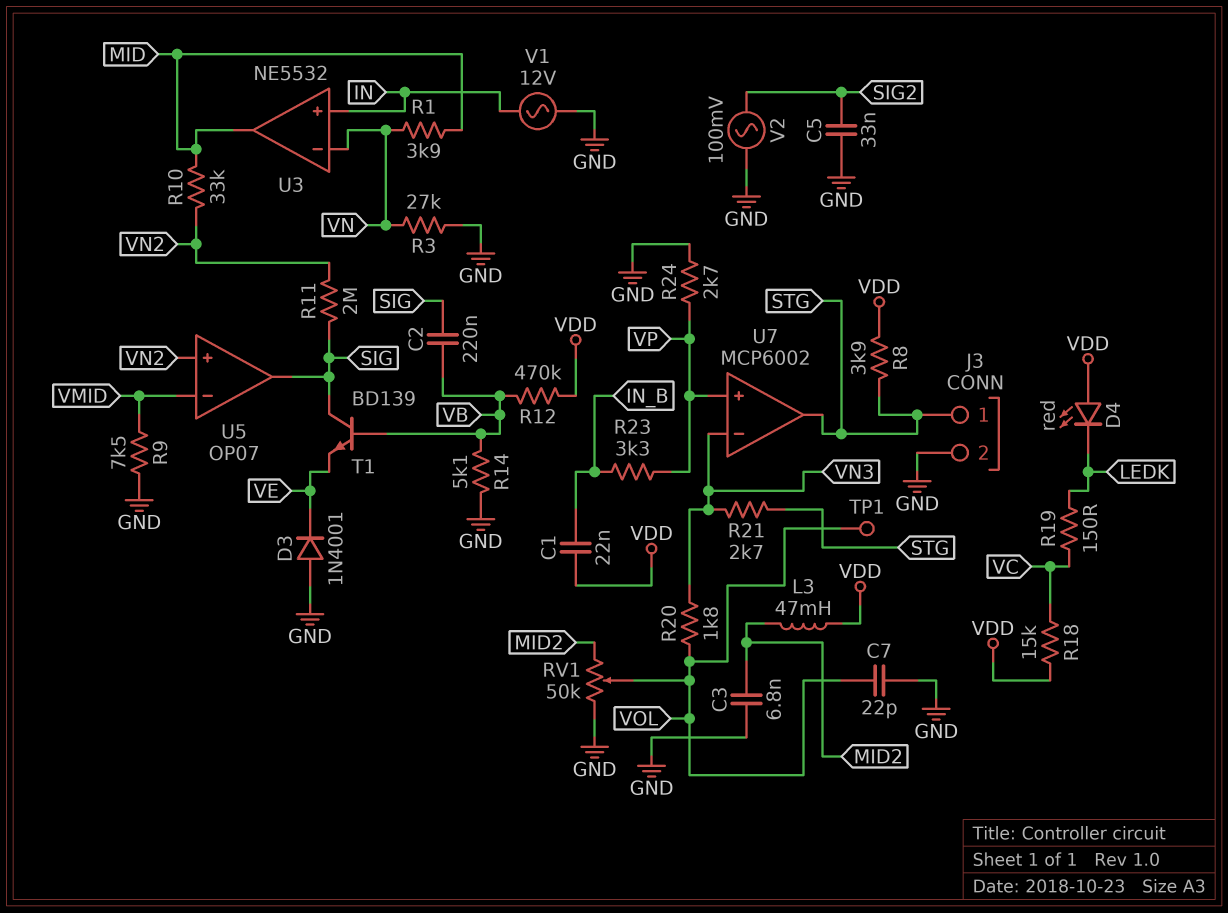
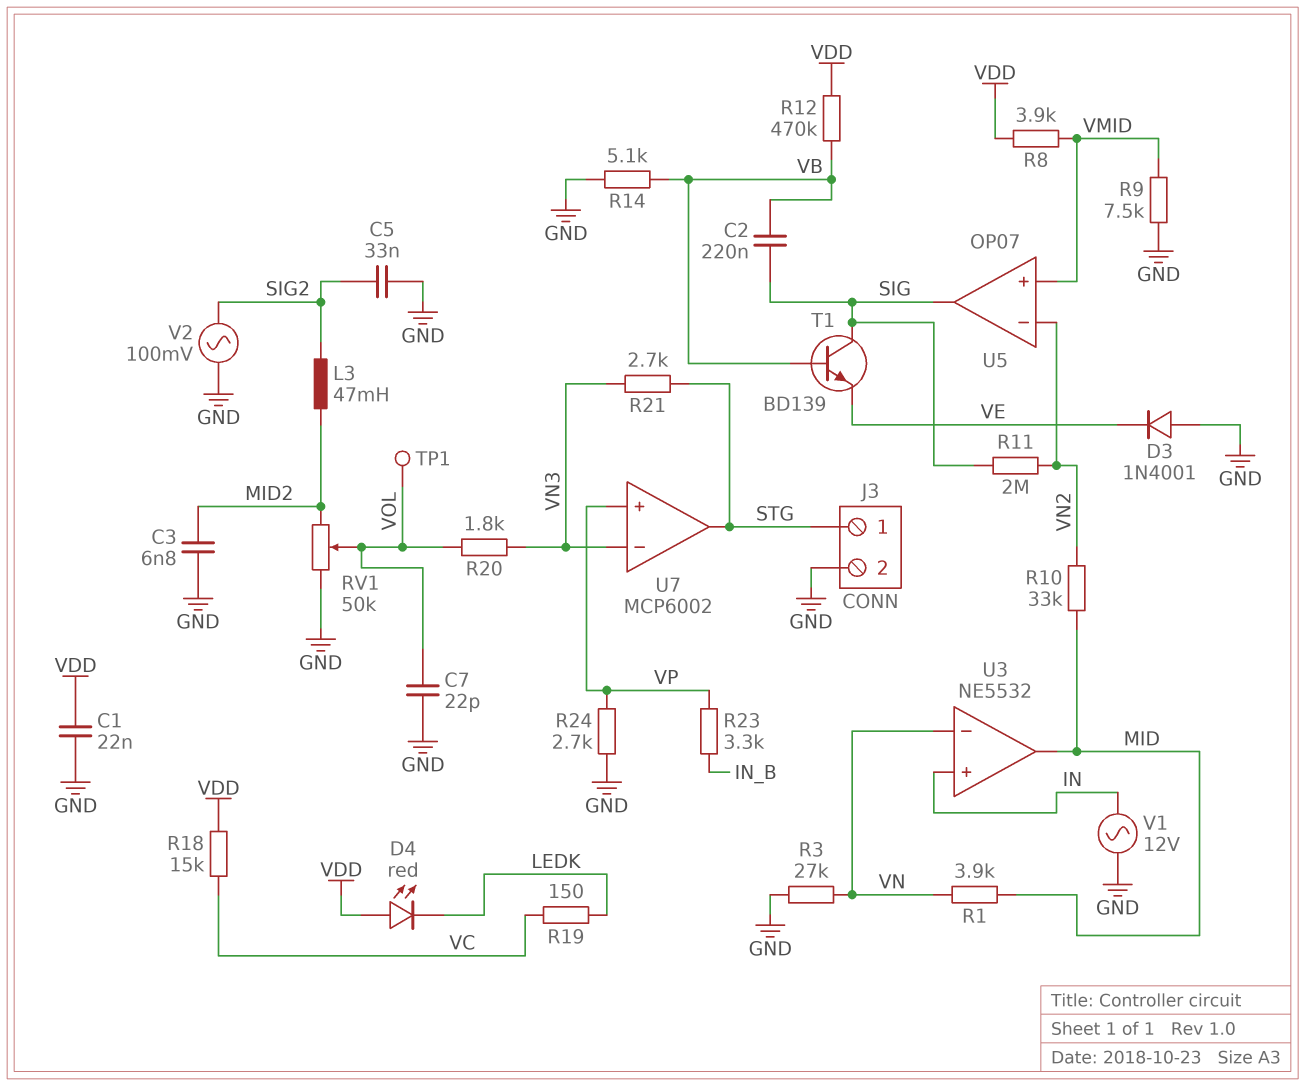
C1: 22nF (IN_B, VDD) -> 22nF (GND, VDD)
L3: 47mH (MID2, VDD) -> 47mH (MID2, SIG2)
R8: 3.9k (STG, VDD) -> 3.9k (VDD, VMID)
U5 pin in+: VN2 -> VMID
U5 pin in-: VMID -> VN2

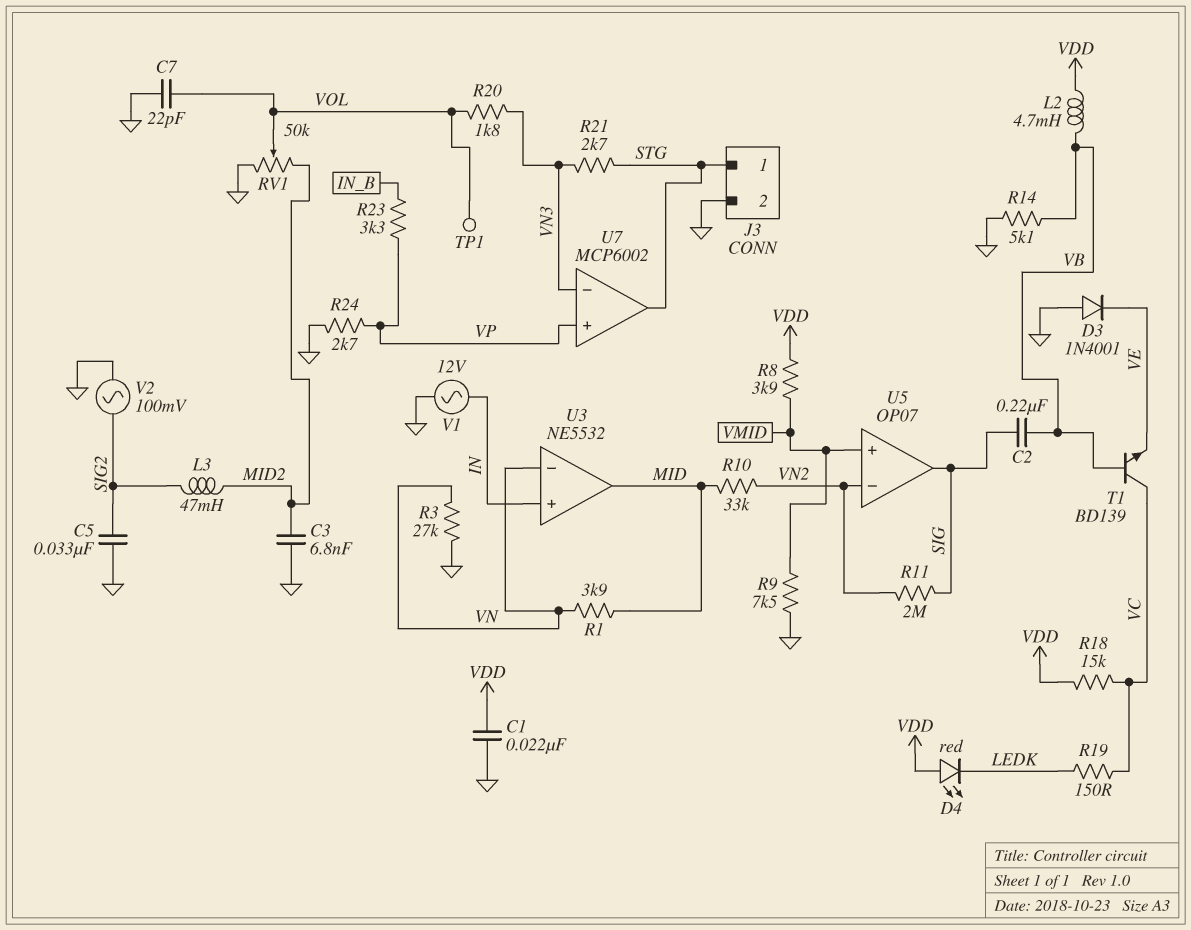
L2: none -> 4.7mH (VB, VDD)
R12: 470k (VB, VDD) -> none
T1: NPN BD139 (B VB, C SIG, E VE) -> NPN BD139 (B VB, C VC, E VE)

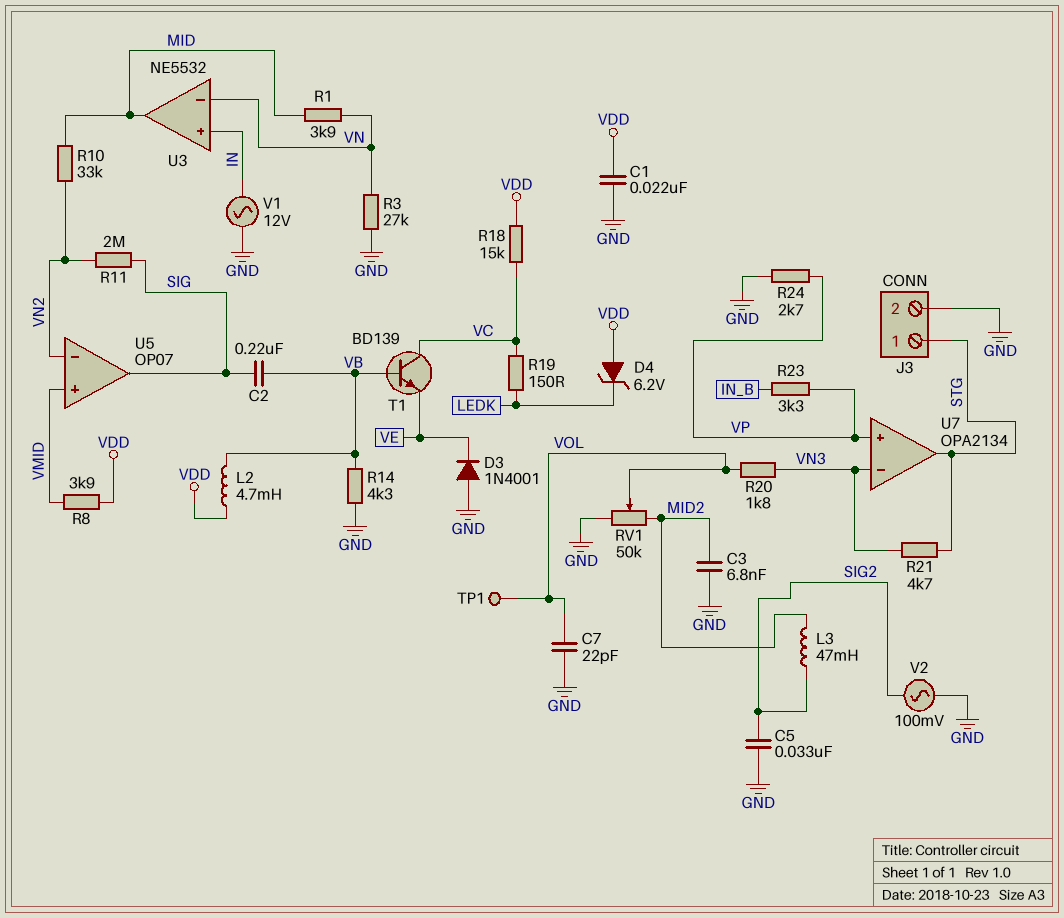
D4: LED red (A VDD, K LEDK) -> zener 6.2V (A VDD, K LEDK)
R9: 7.5k (GND, VMID) -> none
R14: 5.1k (GND, VB) -> 4.3k (GND, VB)
R21: 2.7k (STG, VN3) -> 4.7k (STG, VN3)
U7: MCP6002 -> OPA2134

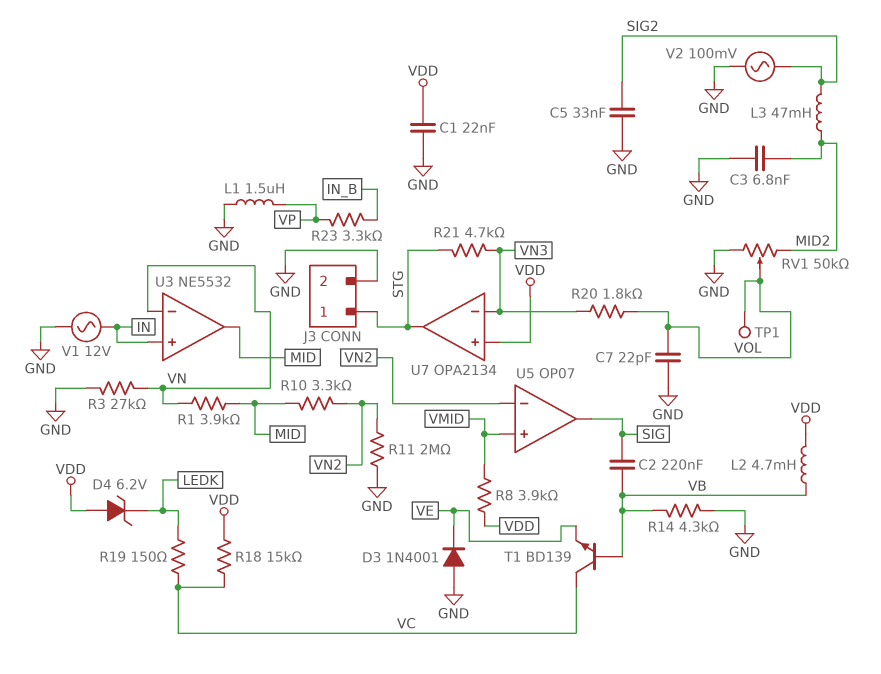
L1: none -> 1.5uH (GND, VP)
R10: 33k (MID, VN2) -> 3.3k (MID, VN2)
R11: 2M (SIG, VN2) -> 2M (GND, VN2)
R24: 2.7k (GND, VP) -> none
U7 pin in+: VP -> VDD

